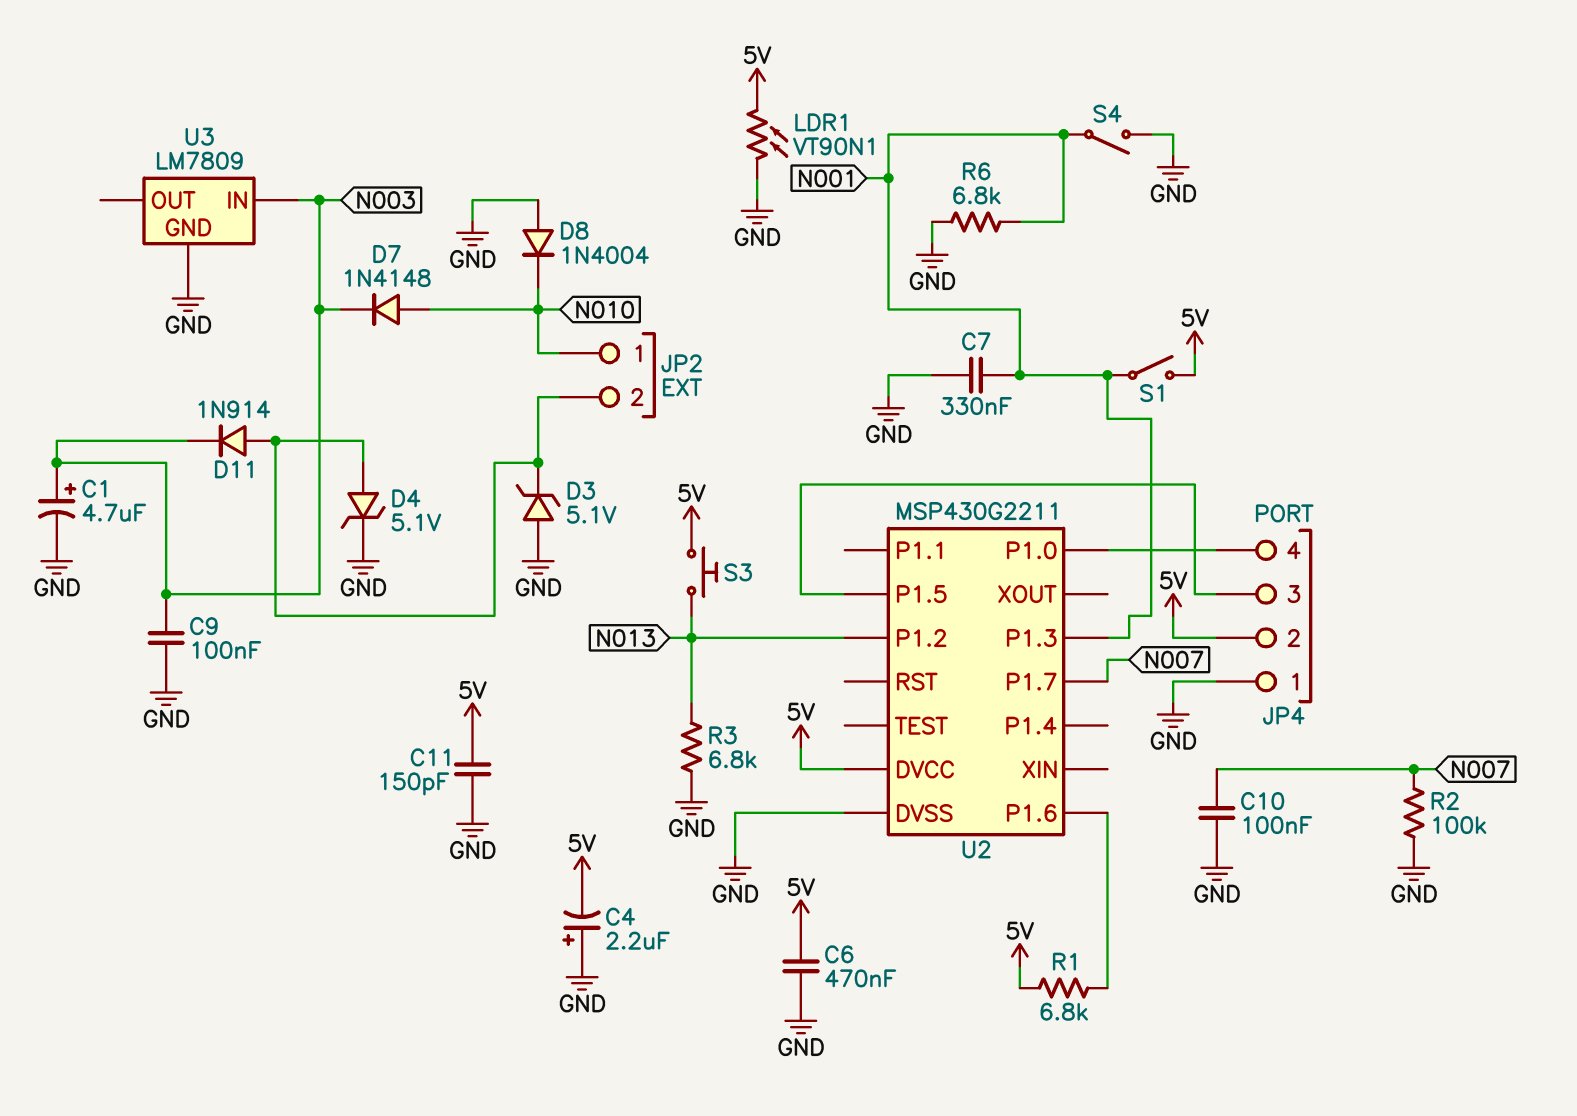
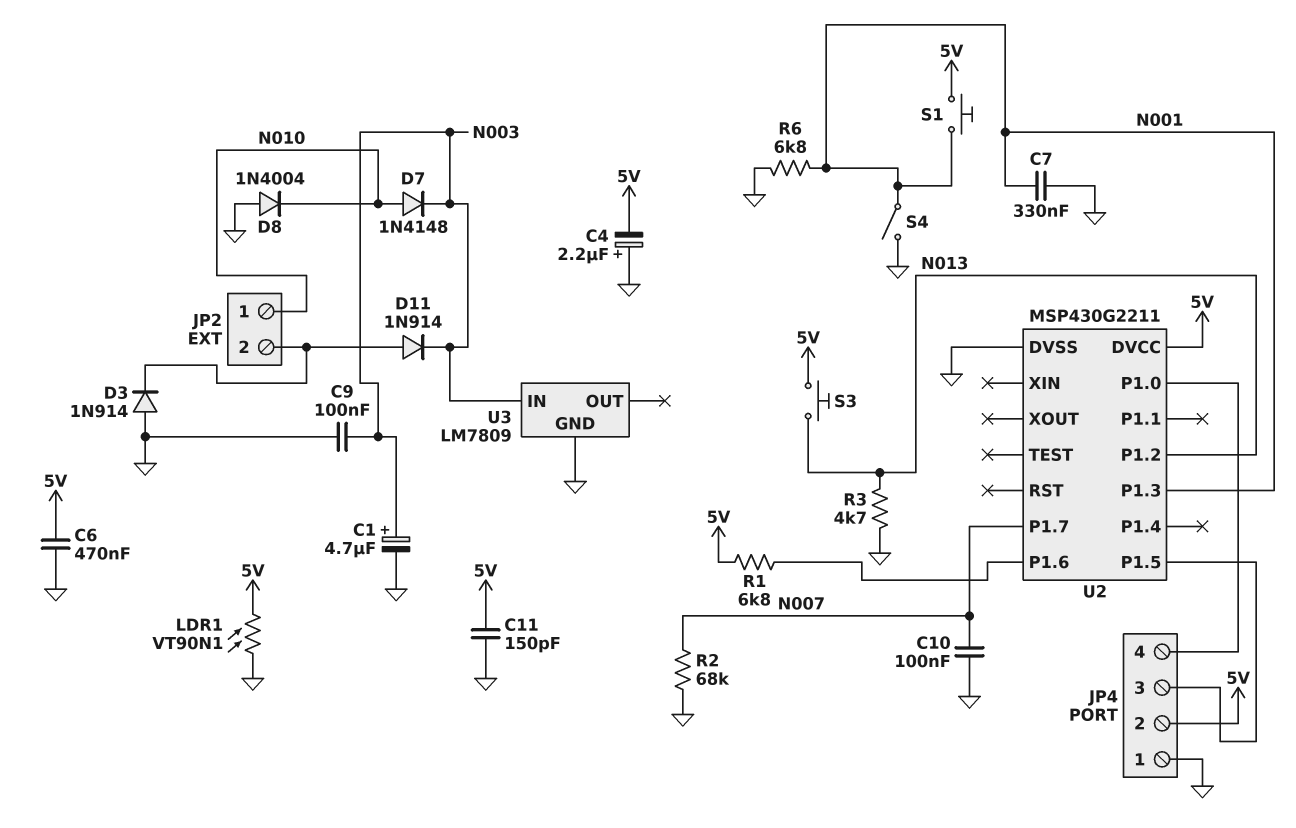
D3: zener 5.1V (A GND, K JP2/2) -> diode 1N914 (A GND, K JP2/2)
D4: zener 5.1V (A JP2/2, K GND) -> none
R2: 100k (GND, N007) -> 68k (GND, N007)
R3: 6.8k (GND, N013) -> 4.7k (GND, N013)
S1: switch (5V, N001) -> button (5V, N001)

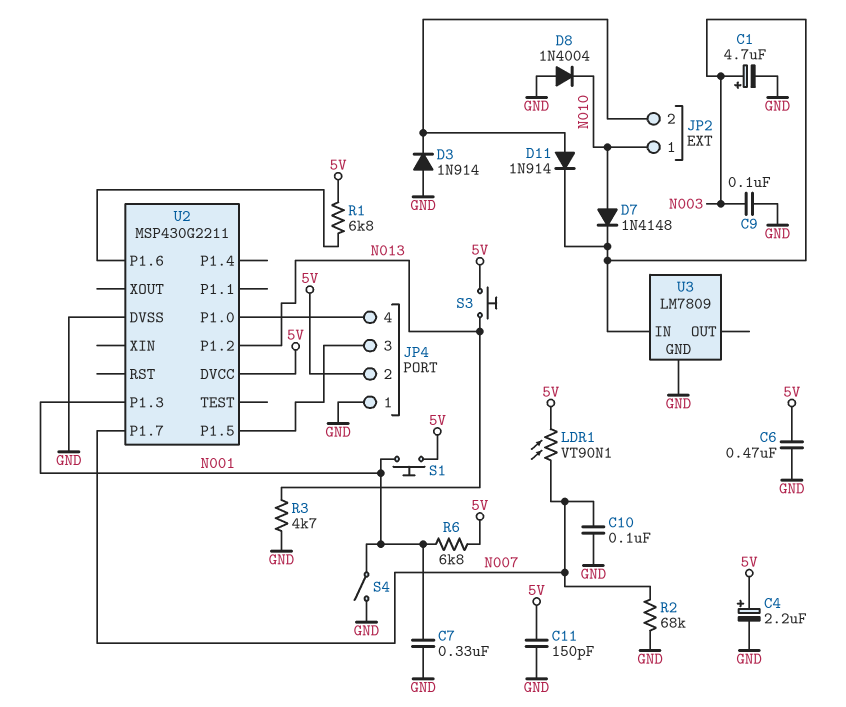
C4: 2.2uF (plus GND, minus 5V) -> 2.2uF (plus 5V, minus GND)
LDR1: VT90N1 (5V, GND) -> VT90N1 (5V, N007)
R6: 6.8k (GND, N001) -> 6.8k (5V, N001)

